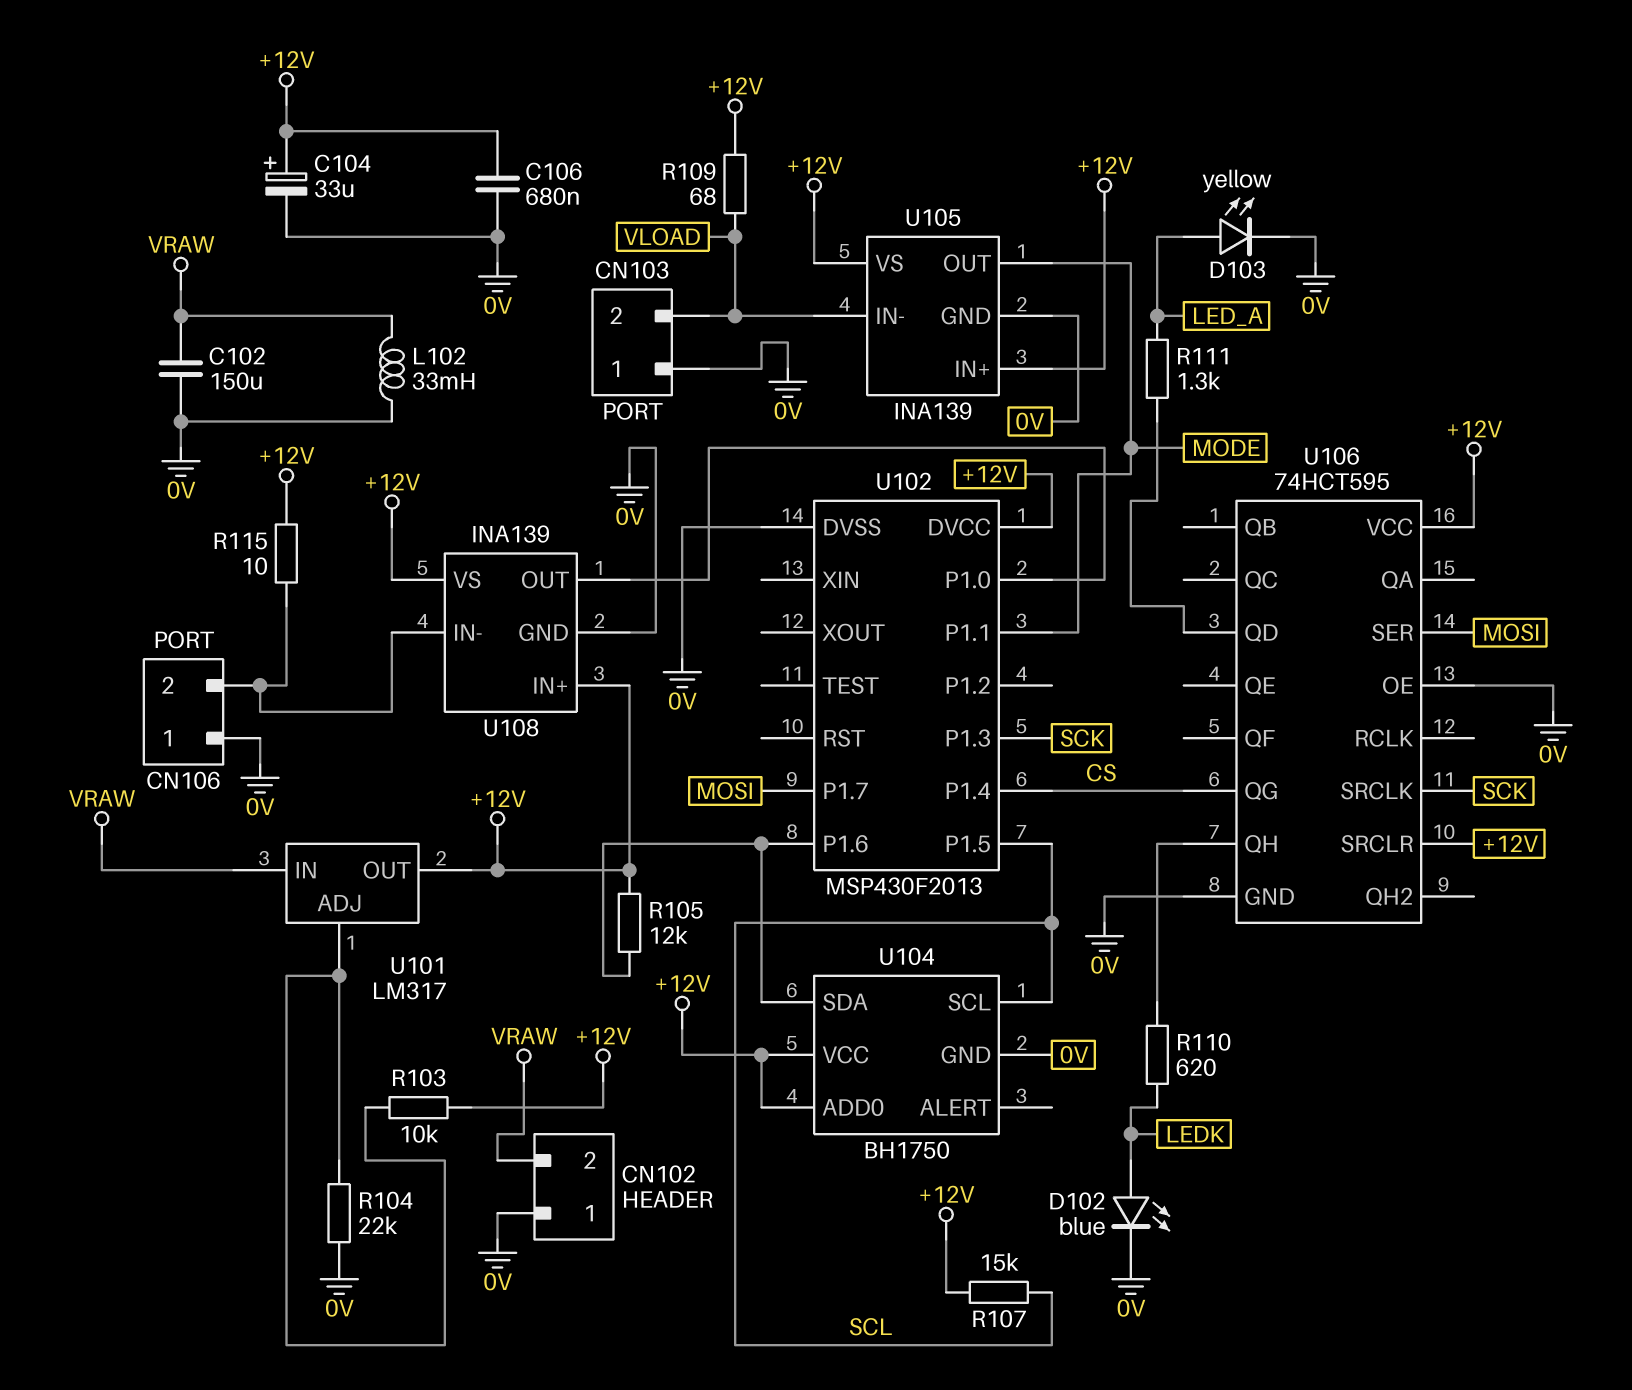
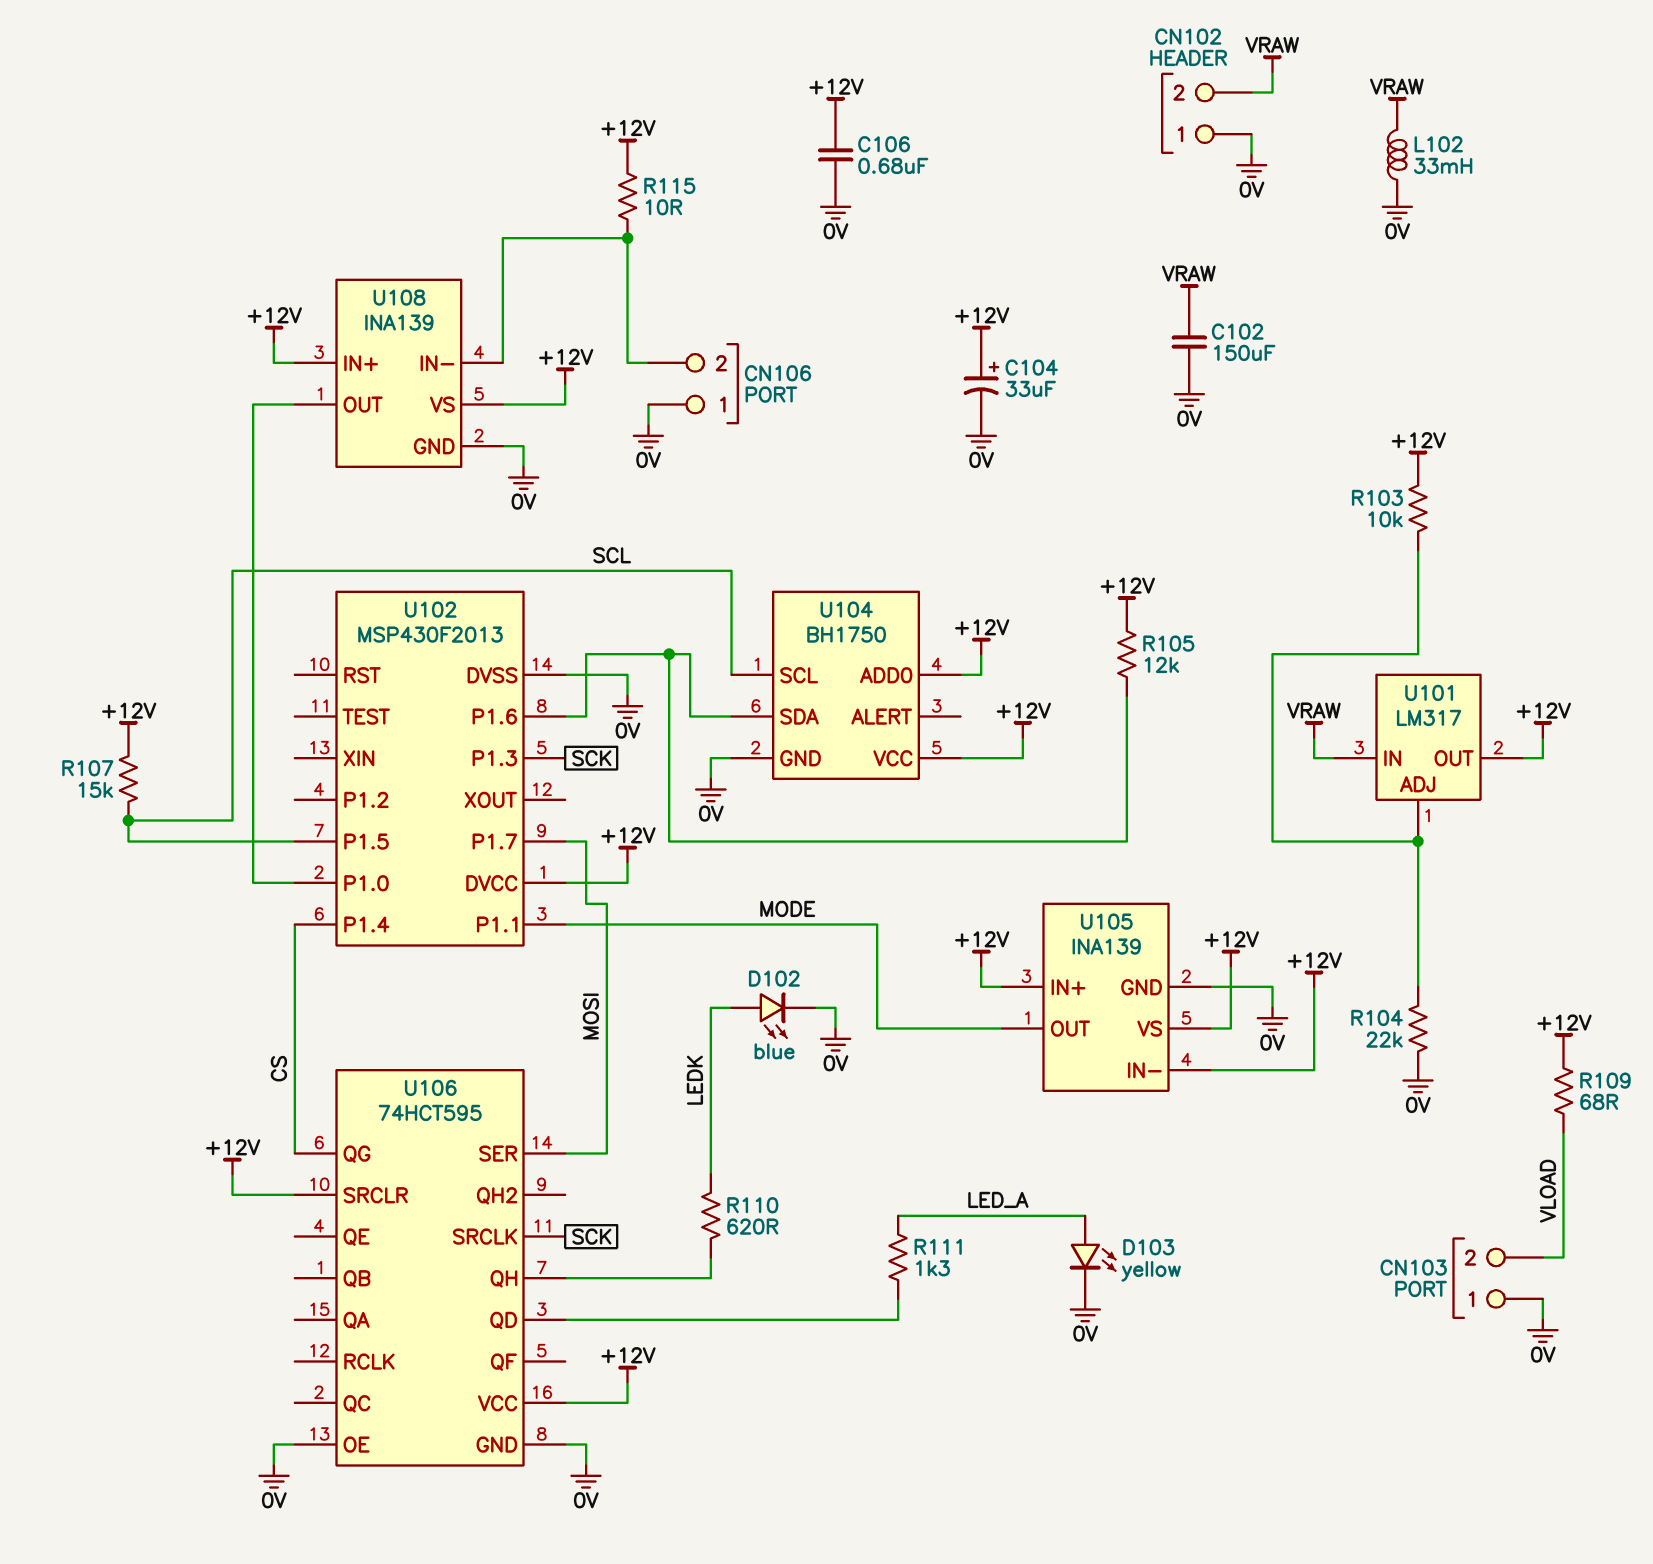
U105 pin IN-: VLOAD -> +12V

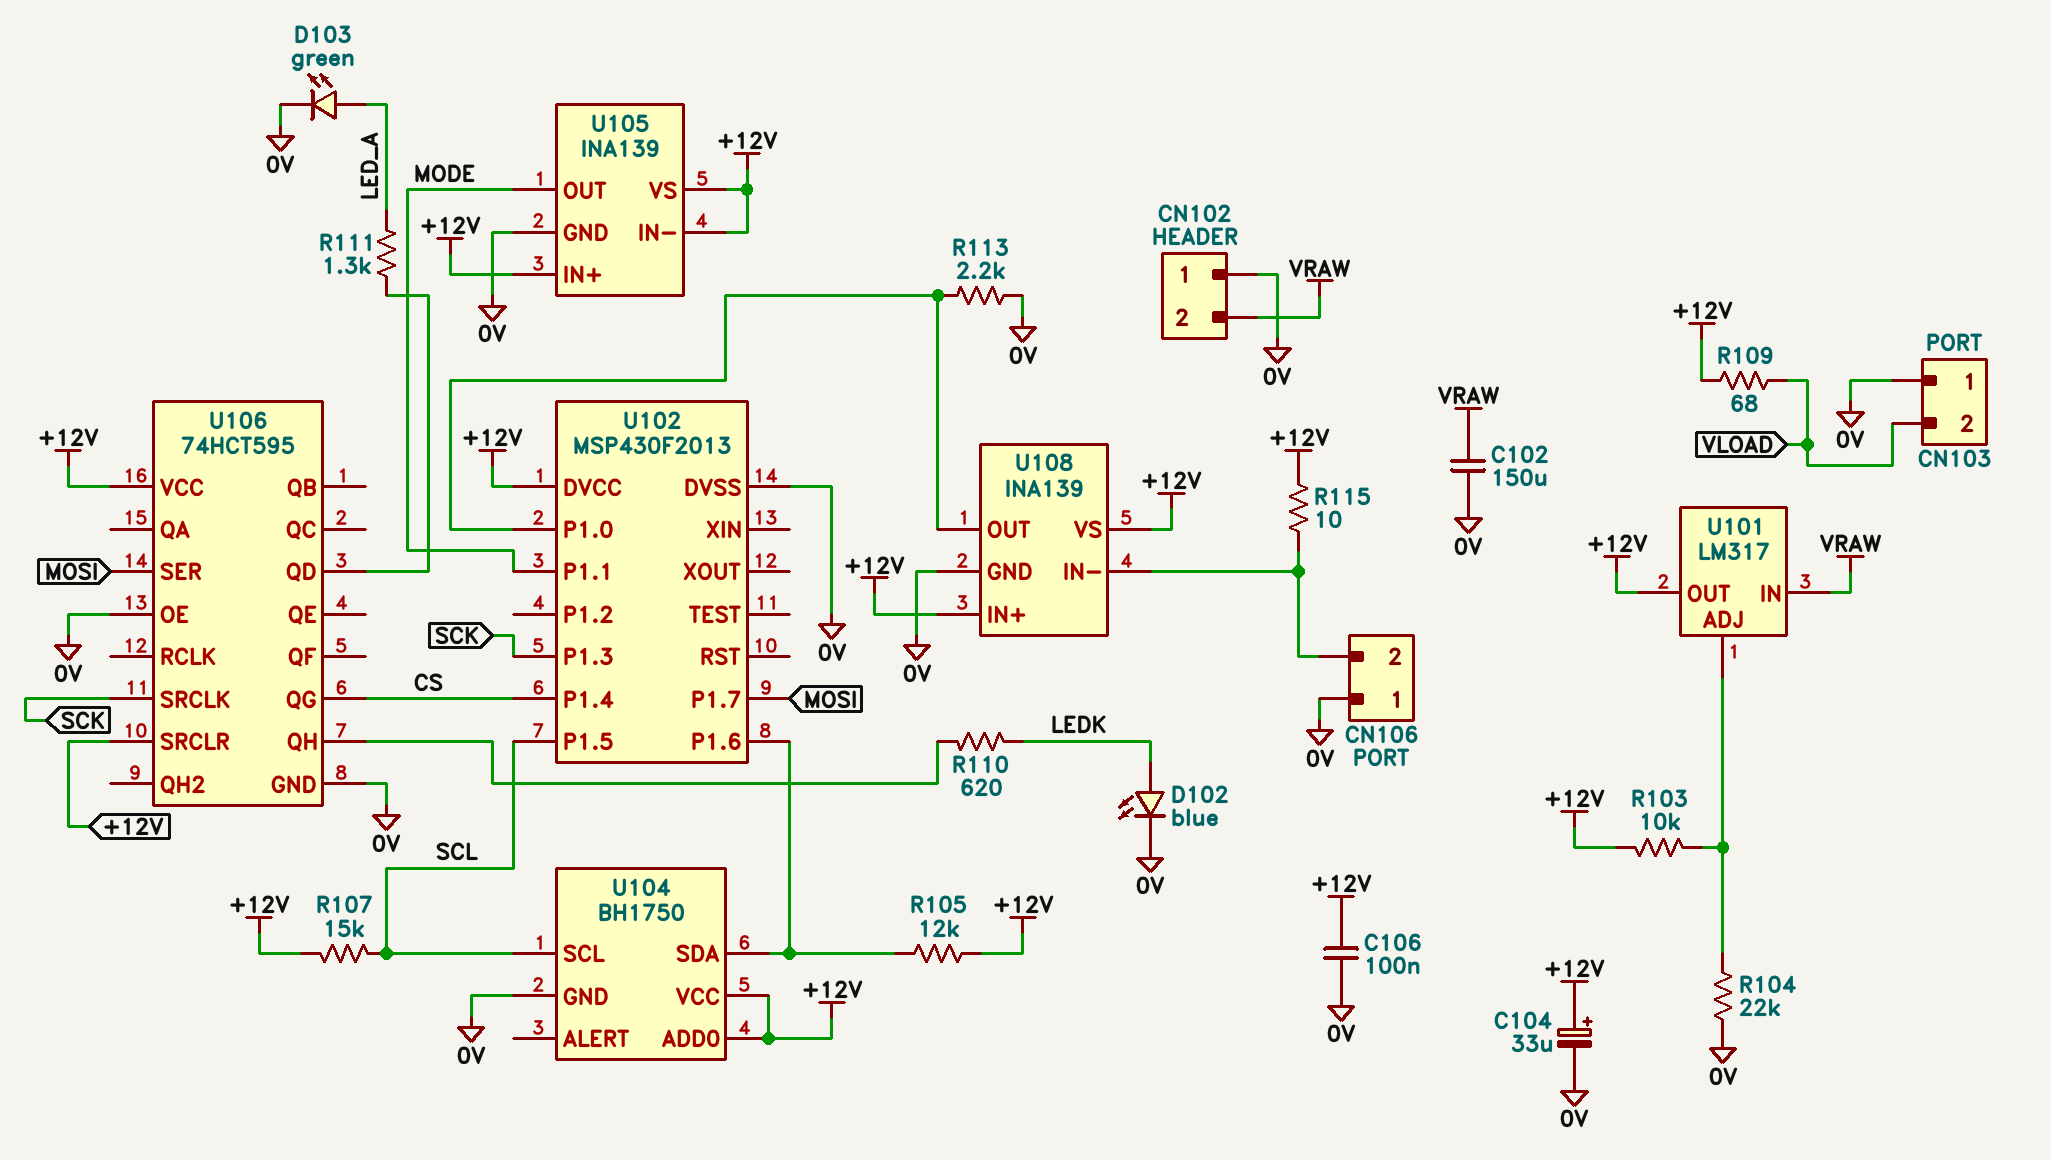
C106: 680nF (+12V, 0V) -> 100nF (+12V, 0V)
D103: LED yellow (A LED_A, K 0V) -> LED green (A LED_A, K 0V)
L102: 33mH (0V, VRAW) -> none
R113: none -> 2.2k (0V, U102/P1.0)

